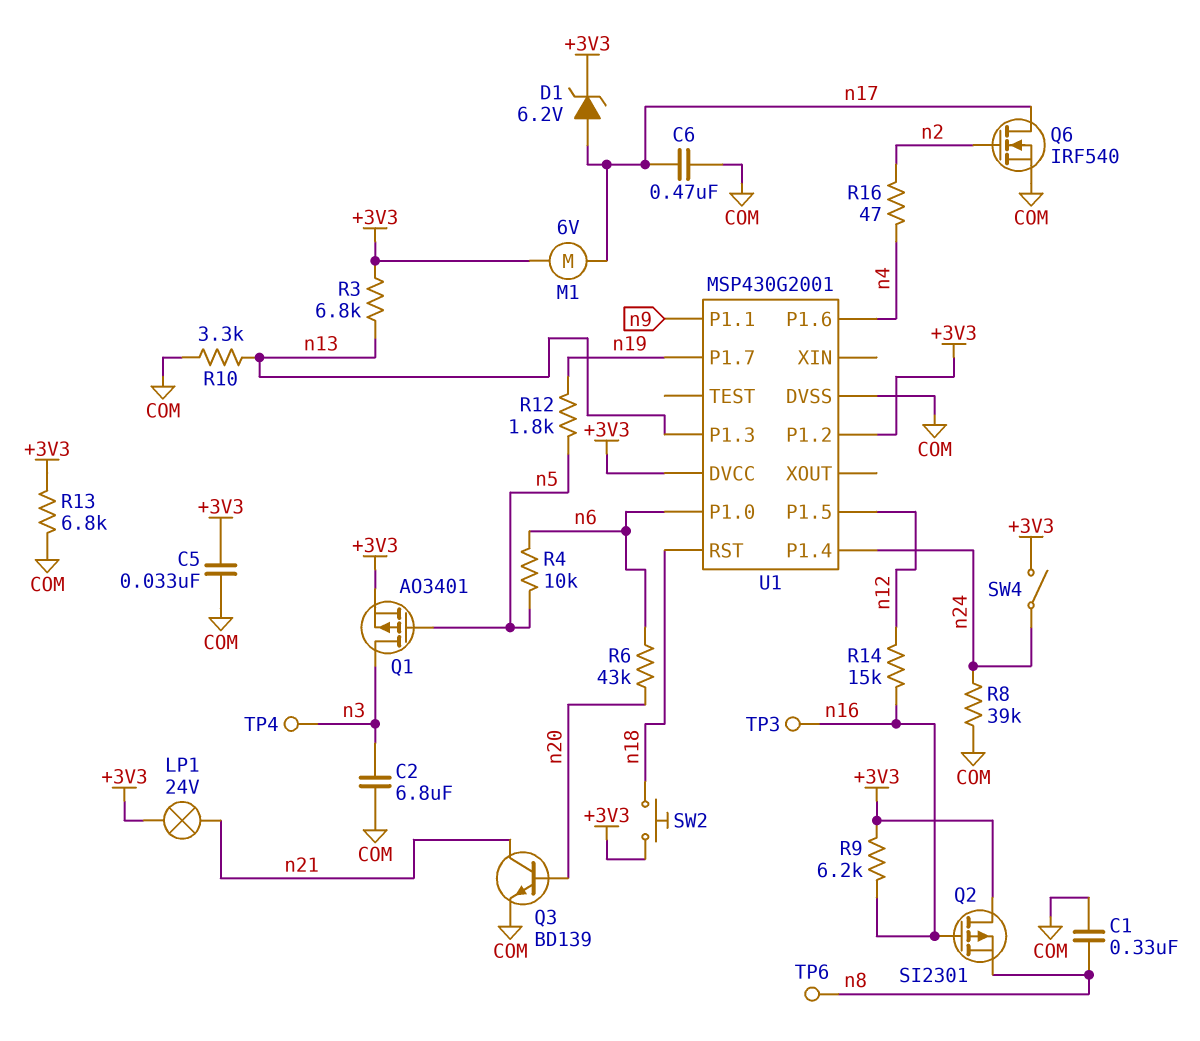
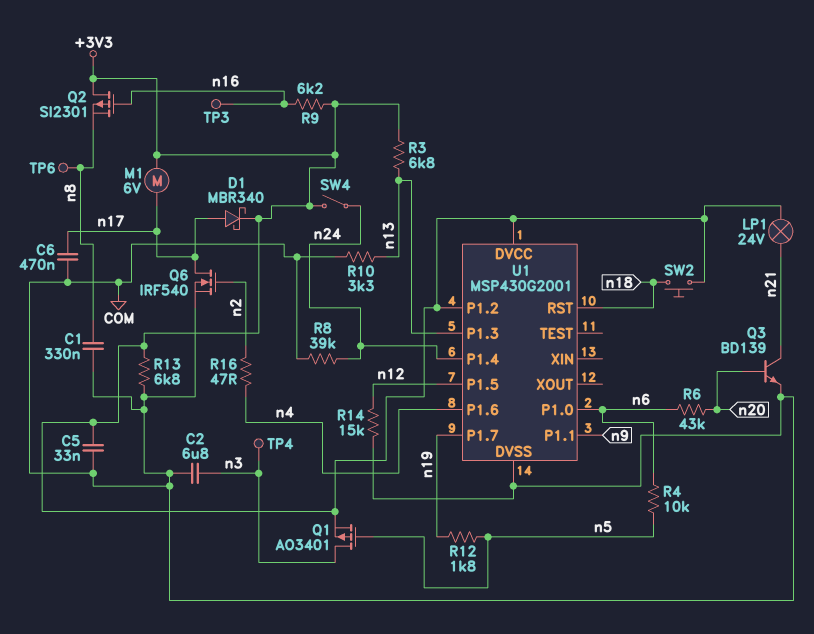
D1: zener 6.2V (A n17, K +3V3) -> schottky MBR340 (A n17, K +3V3)
R14: 15k (n12, n16) -> 15k (COM, n12)

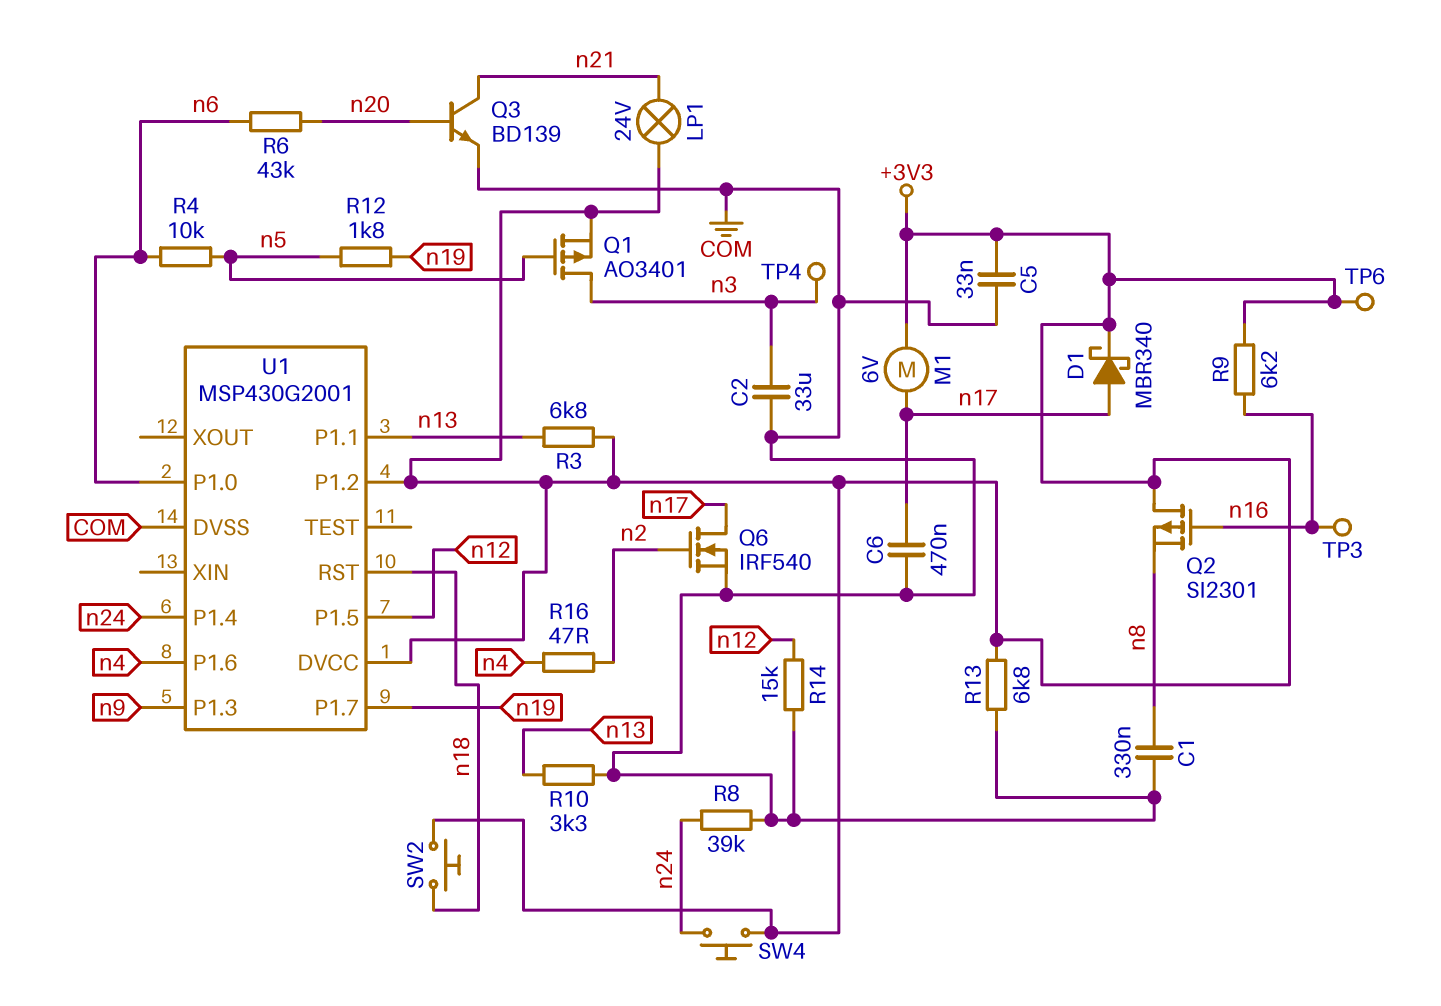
C2: 6.8uF (COM, n3) -> 33uF (COM, n3)
SW4: switch (+3V3, n24) -> button (+3V3, n24)
TP6: test point (n8) -> test point (+3V3)
U1 pin P1.1: n9 -> n13
U1 pin P1.3: n13 -> n9

